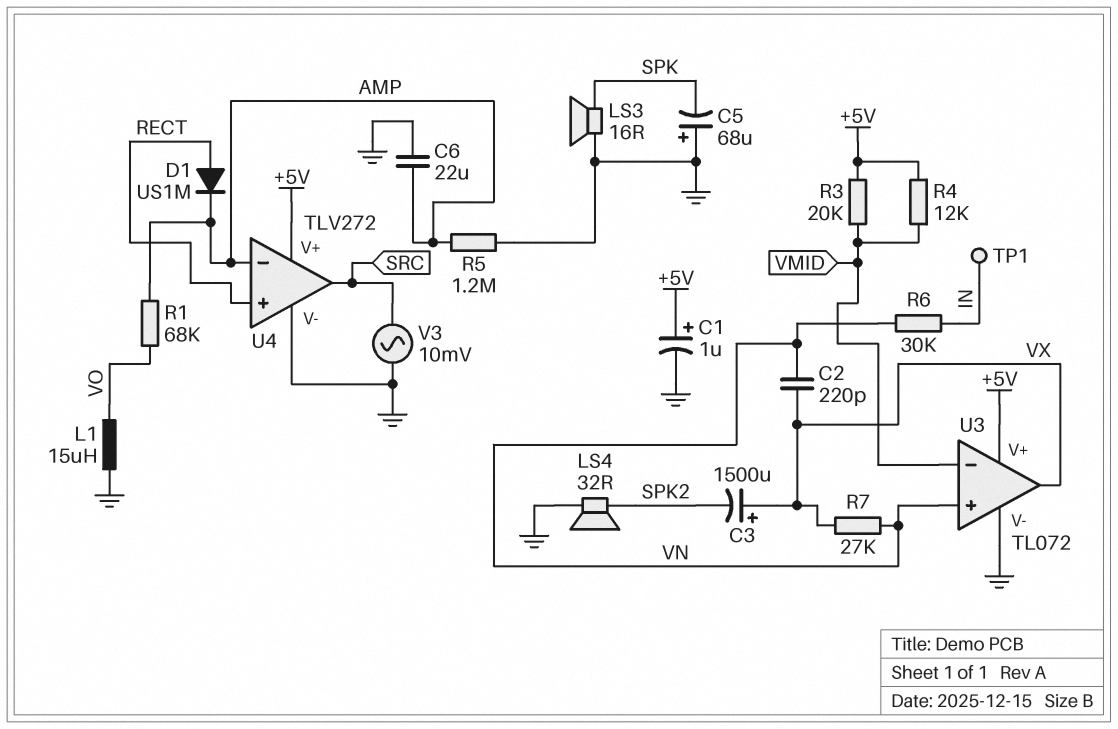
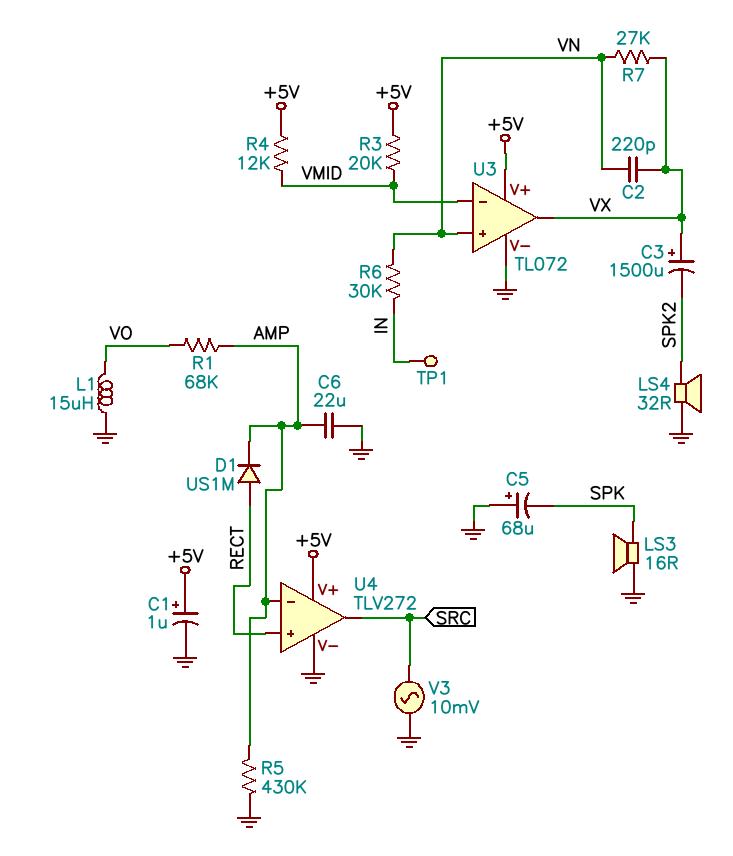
R5: 1.2M (AMP, GND) -> 430k (AMP, GND)

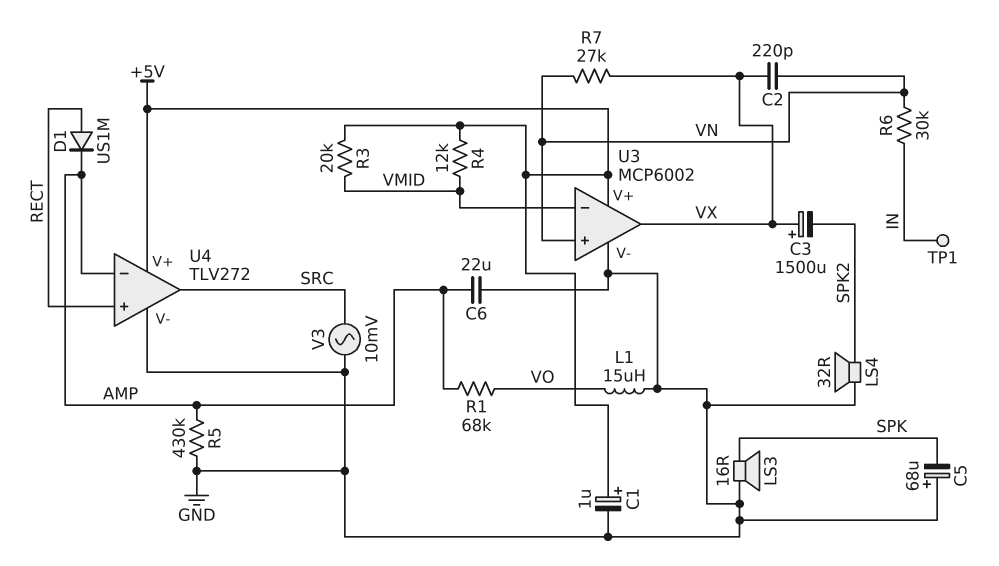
U3: TL072 -> MCP6002

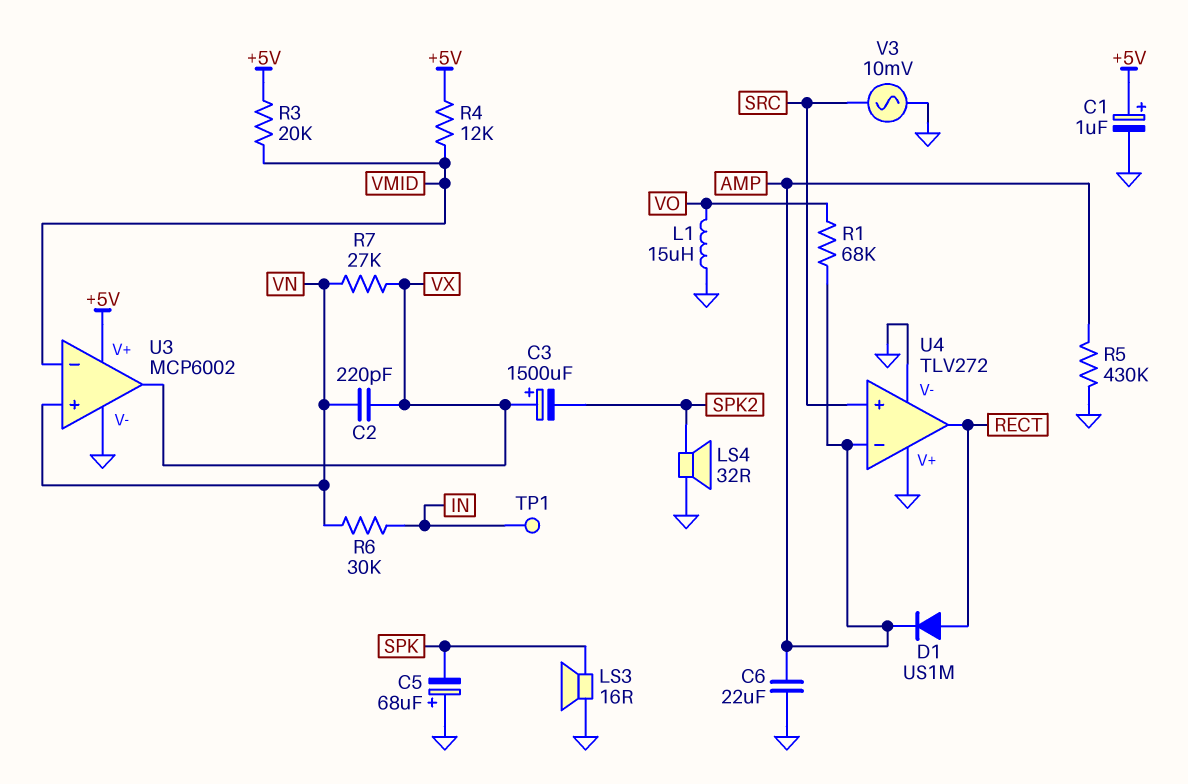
U4 pin V+: +5V -> GND
U4 pin in+: RECT -> SRC
U4 pin out: SRC -> RECT

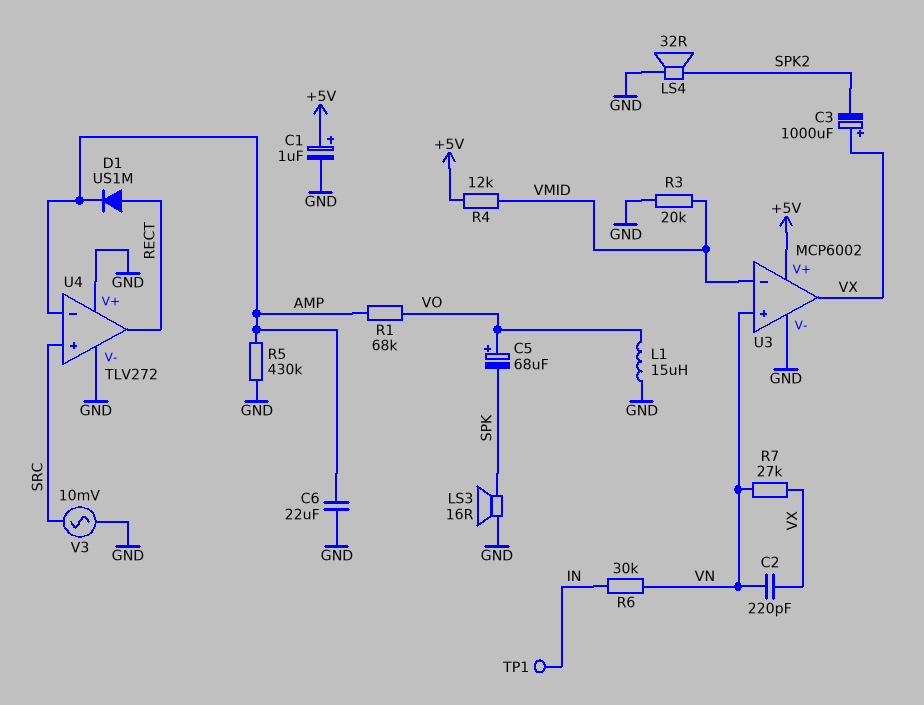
C3: 1500uF (plus VX, minus SPK2) -> 1000uF (plus VX, minus SPK2)
C5: 68uF (plus GND, minus SPK) -> 68uF (plus VO, minus SPK)
R3: 20k (+5V, VMID) -> 20k (GND, VMID)

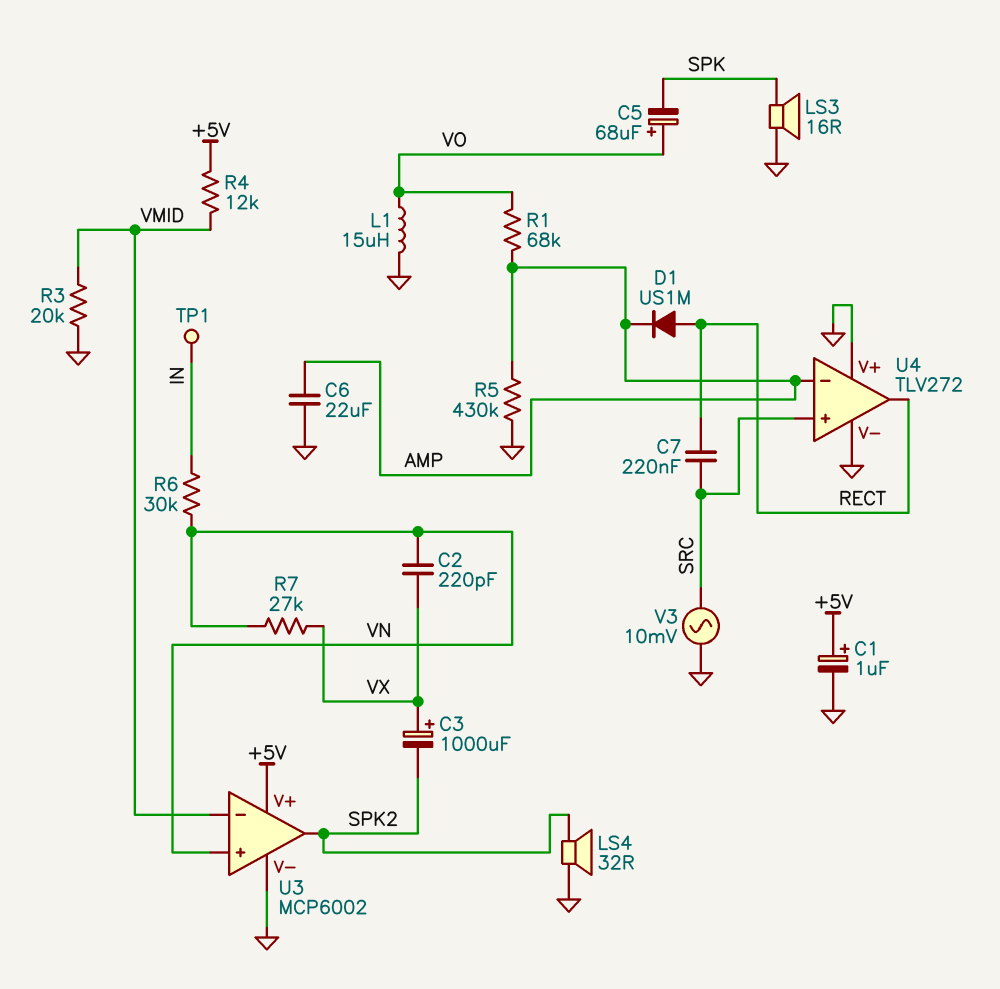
C7: none -> 220nF (RECT, SRC)
U3 pin out: VX -> SPK2

